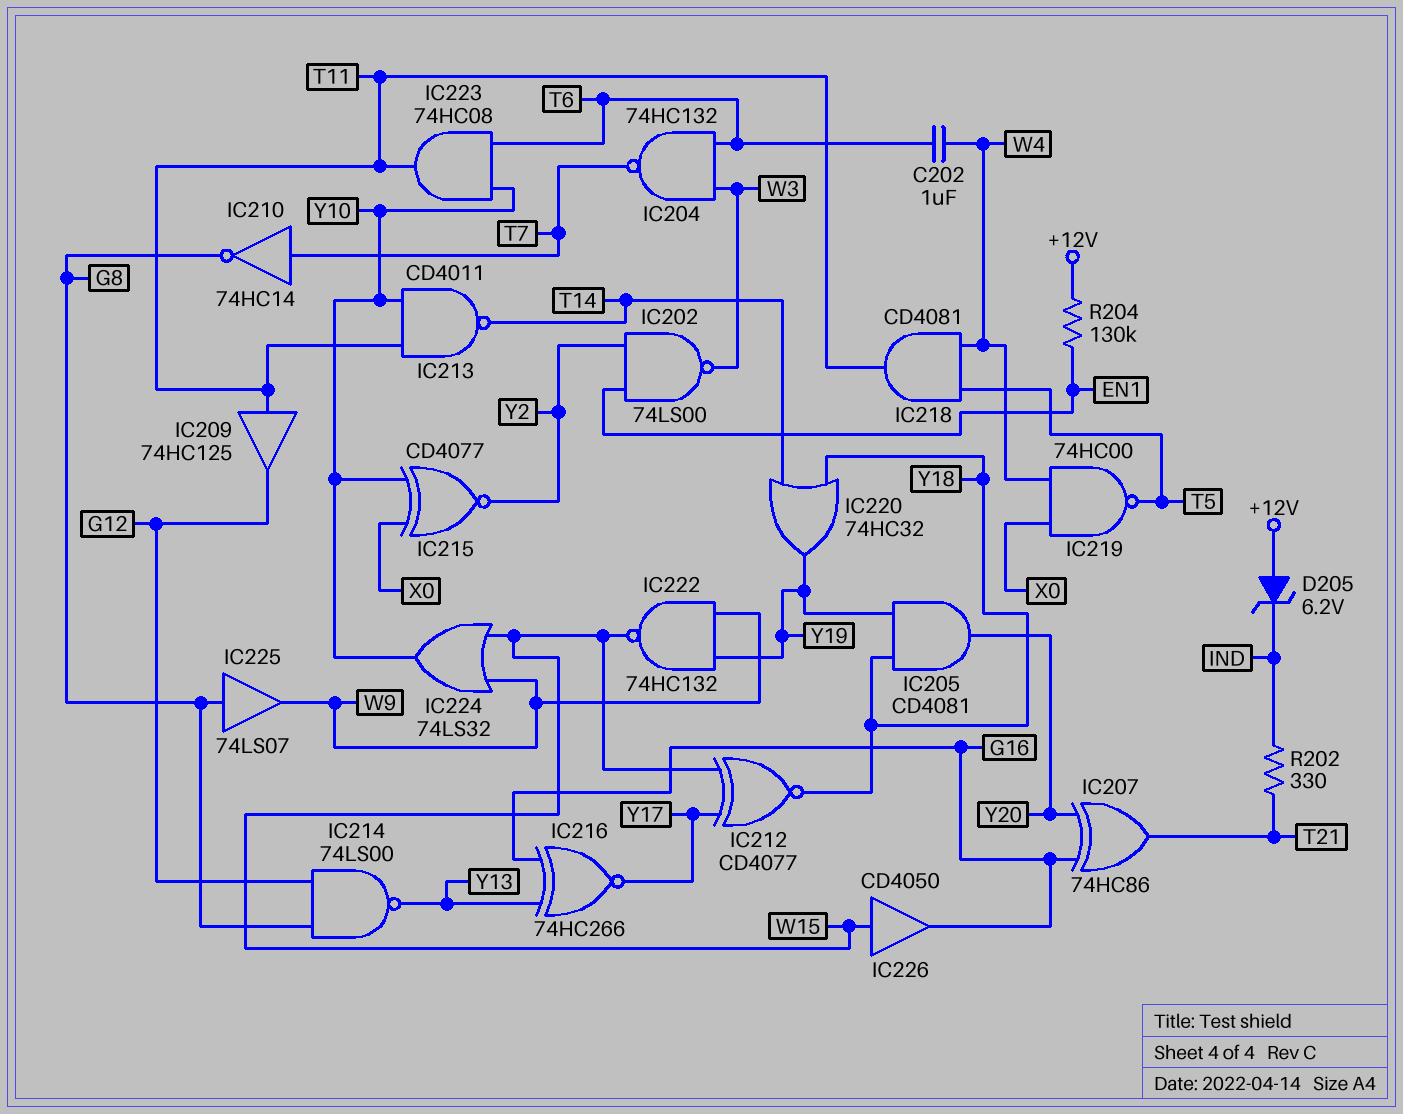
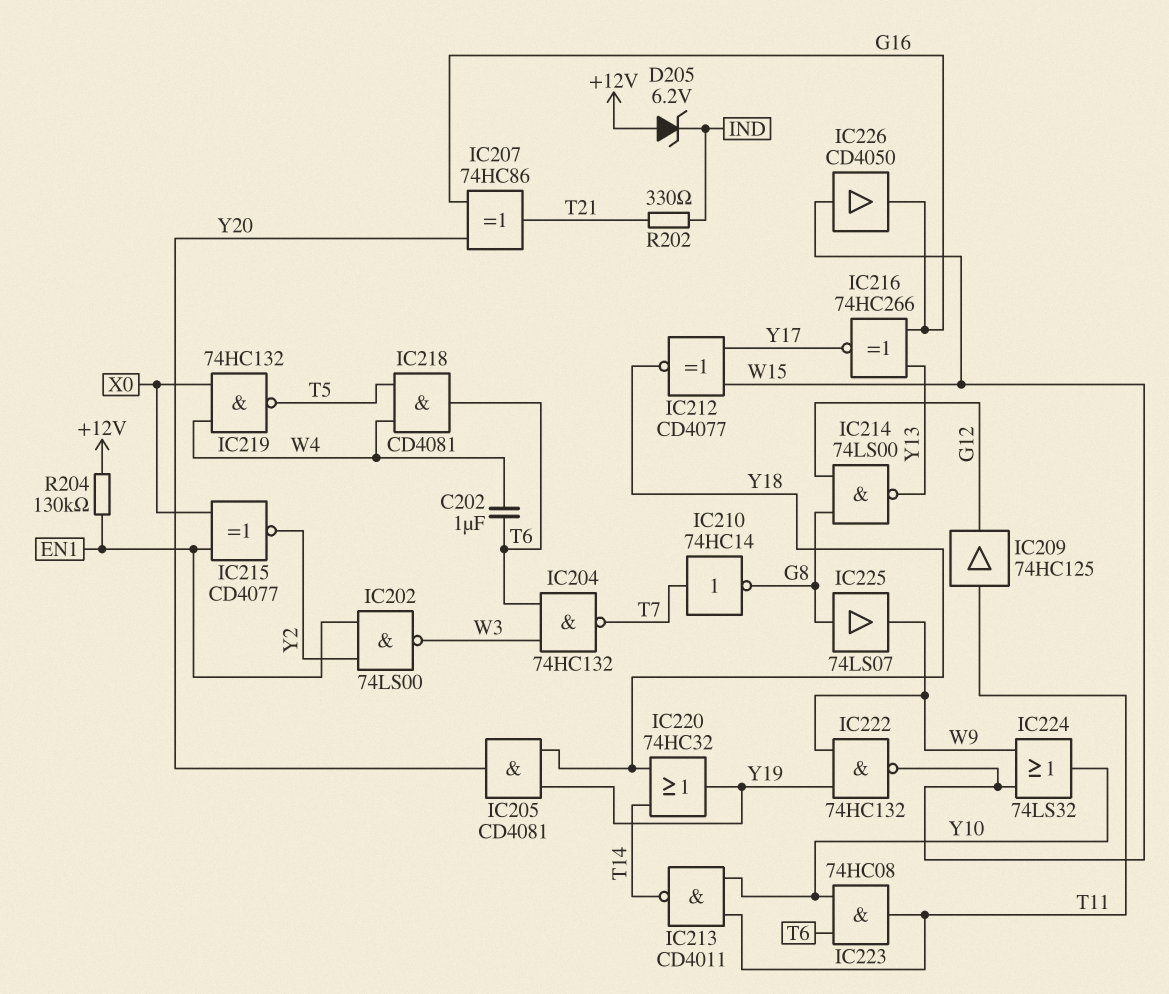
IC215: XNOR CD4077 (in X0, in Y10, out Y2) -> XNOR CD4077 (in EN1, in X0, out Y2)
IC218: AND CD4081 (in T5, in W4, out T11) -> AND CD4081 (in T5, in W4, out T6)
IC219: NAND 74HC00 (in W4, in X0, out T5) -> NAND 74HC132 (in W4, in X0, out T5)

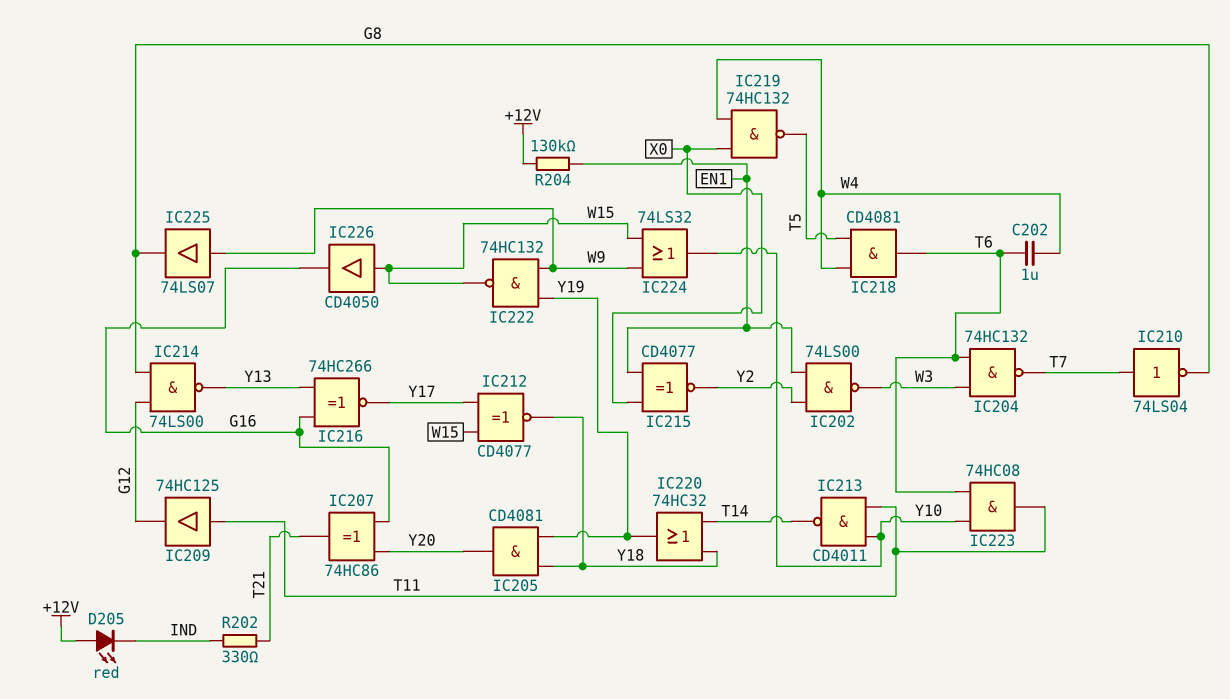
D205: zener 6.2V (A +12V, K IND) -> LED red (A +12V, K IND)
IC210: NOT 74HC14 (in T7, out G8) -> NOT 74LS04 (in T7, out G8)
IC225: buffer 74LS07 (in G8, out W9) -> buffer 74LS07 (in W9, out G8)

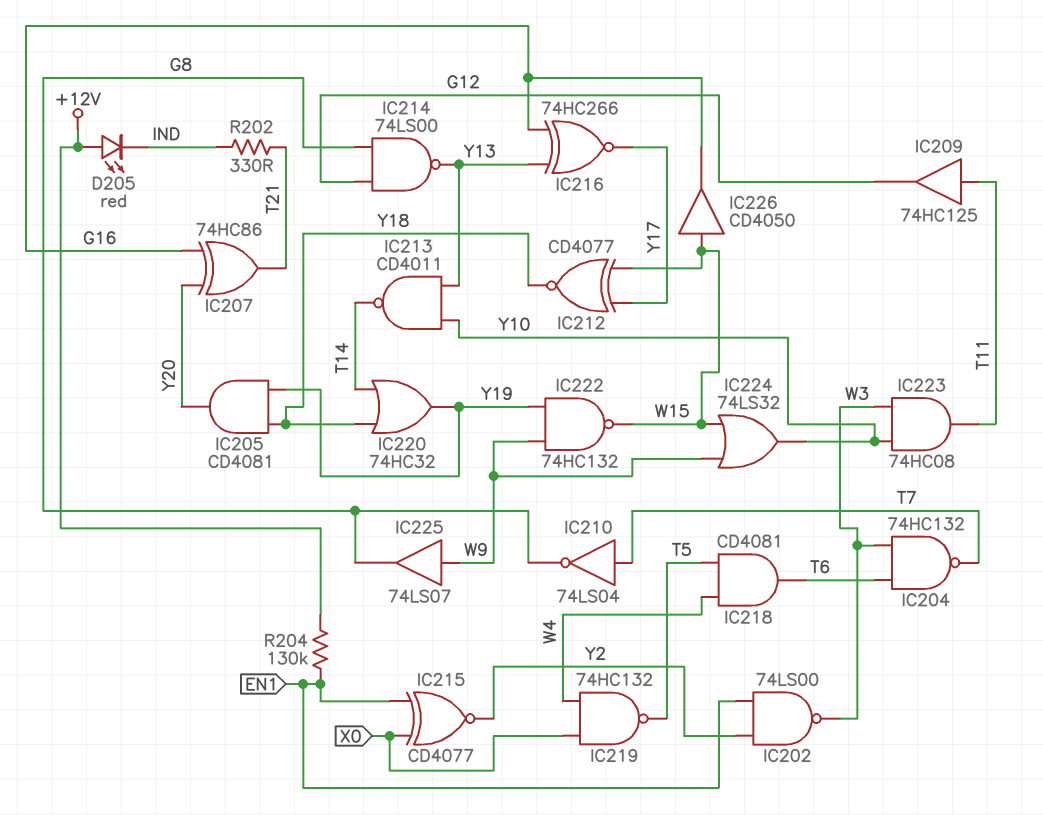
C202: 1uF (T6, W4) -> none
IC213: NAND CD4011 (in T11, in Y10, out T14) -> NAND CD4011 (in Y10, in Y13, out T14)
IC223: AND 74HC08 (in T6, in Y10, out T11) -> AND 74HC08 (in W3, in Y10, out T11)

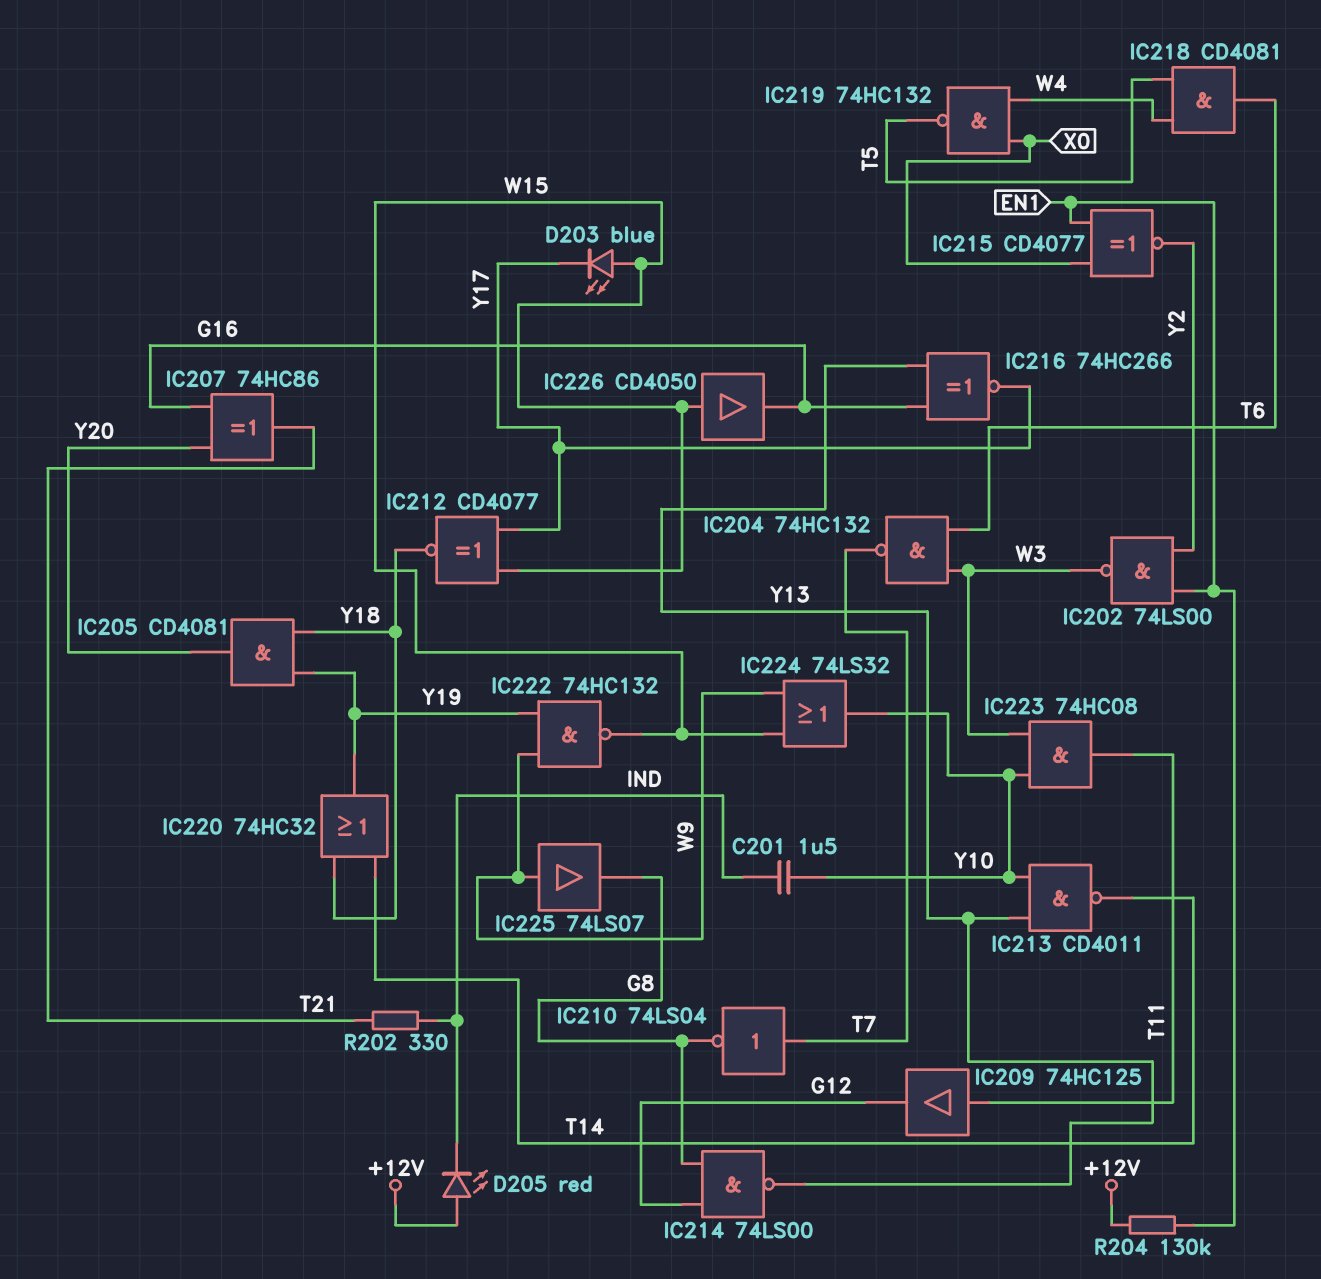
C201: none -> 1.5uF (IND, Y10)
D203: none -> LED blue (A W15, K Y17)

